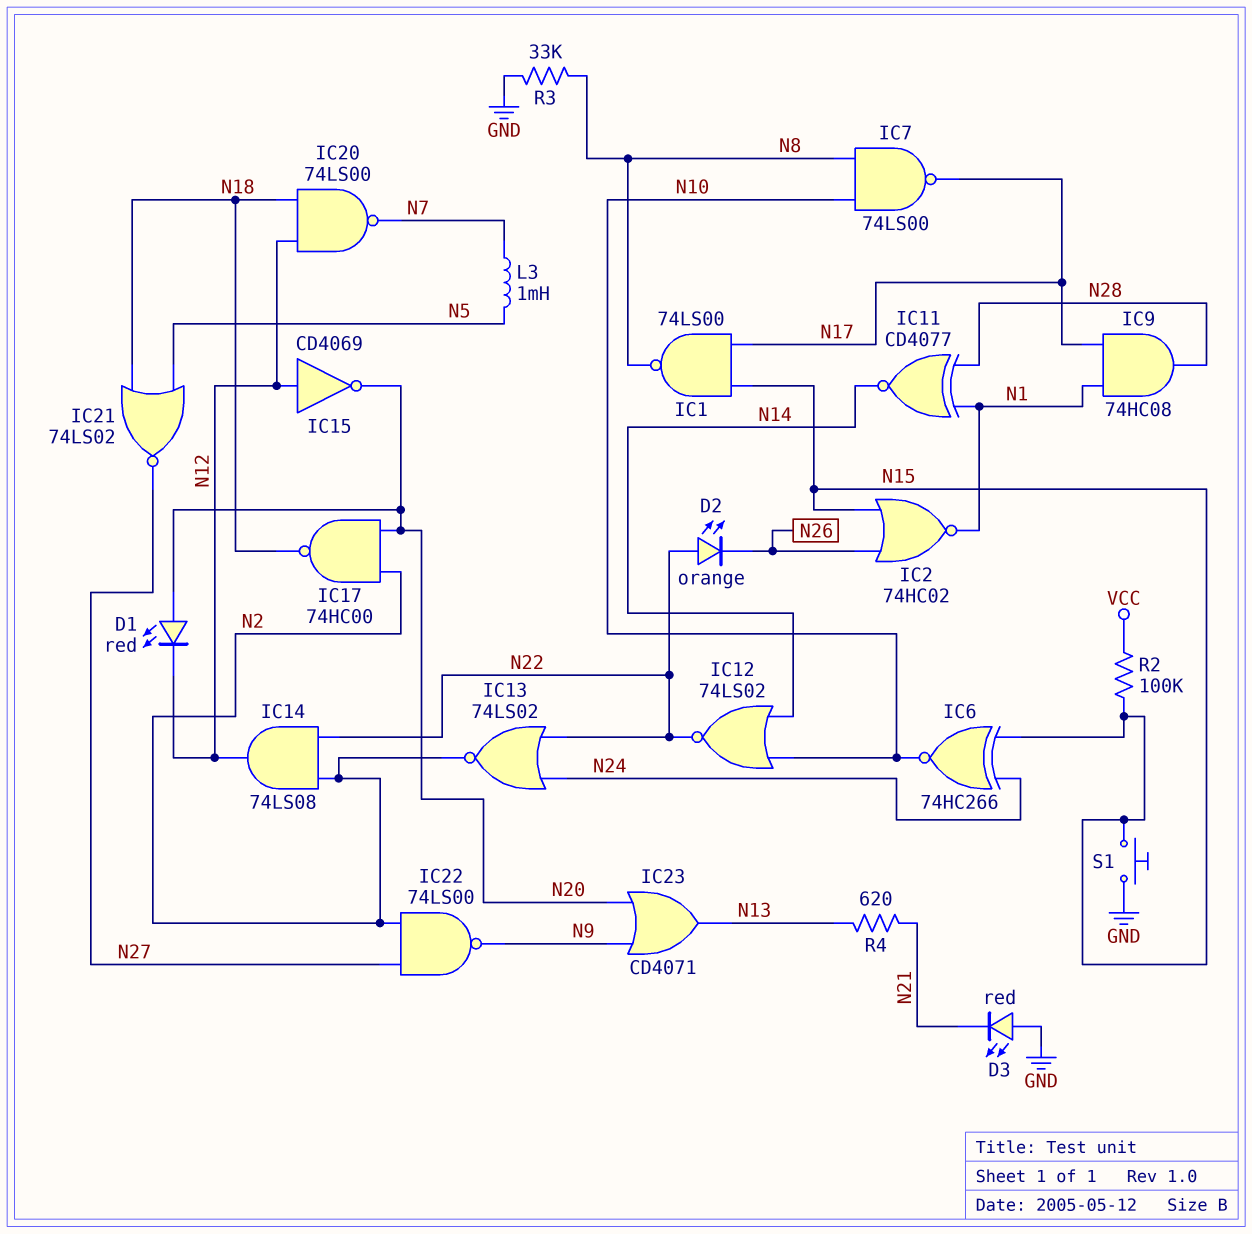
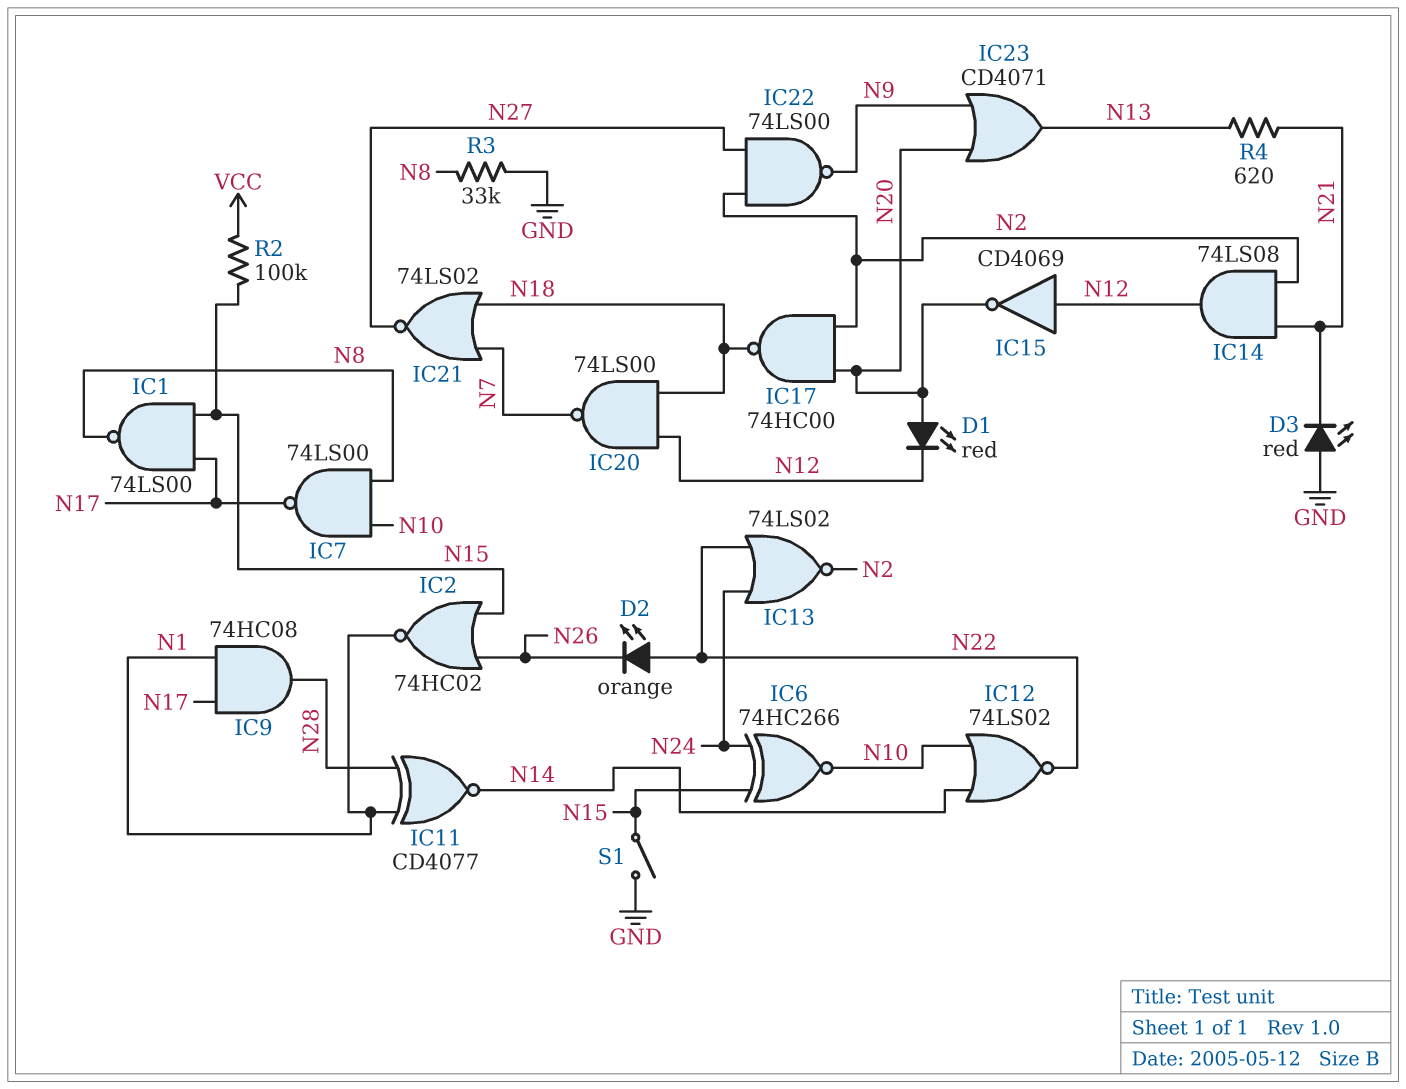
IC14: AND 74LS08 (in N2, in N22, out N12) -> AND 74LS08 (in N2, in N21, out N12)
IC21: NOR 74LS02 (in N5, in N18, out N27) -> NOR 74LS02 (in N7, in N18, out N27)
L3: 1mH (N5, N7) -> none
S1: button (GND, N15) -> switch (GND, N15)

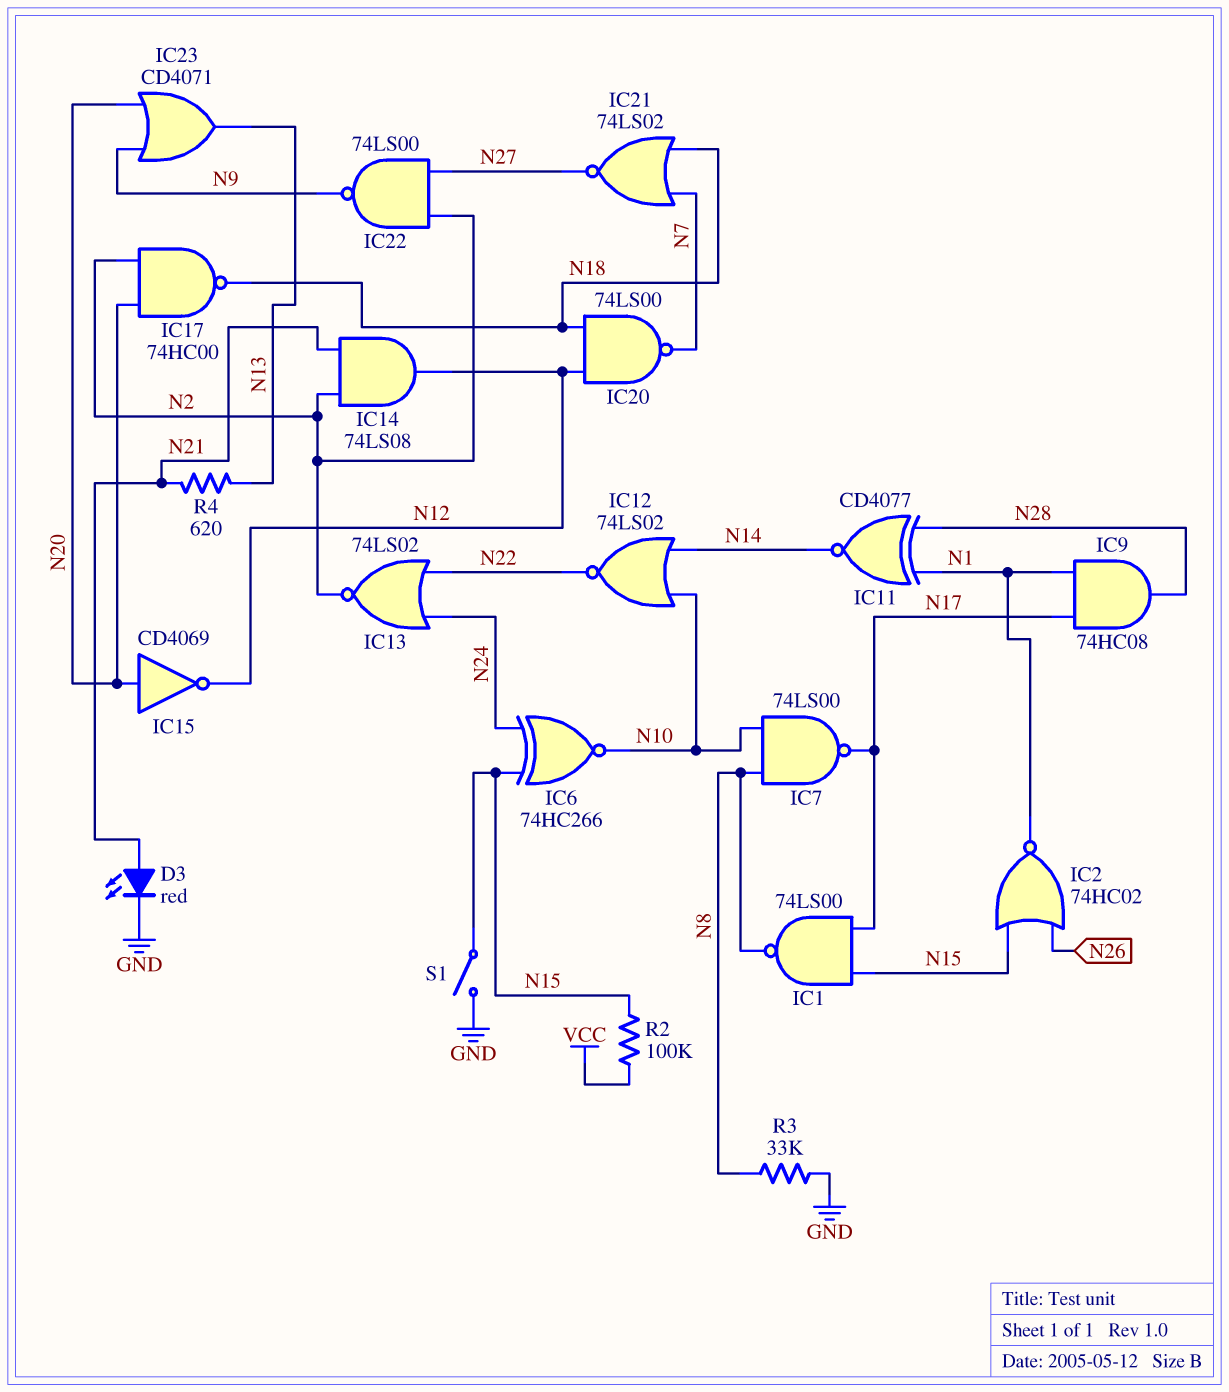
D1: LED red (A N20, K N12) -> none
D2: LED orange (A N22, K N26) -> none
D3: LED red (A GND, K N21) -> LED red (A N21, K GND)
IC15: NOT CD4069 (in N12, out N20) -> NOT CD4069 (in N20, out N12)

